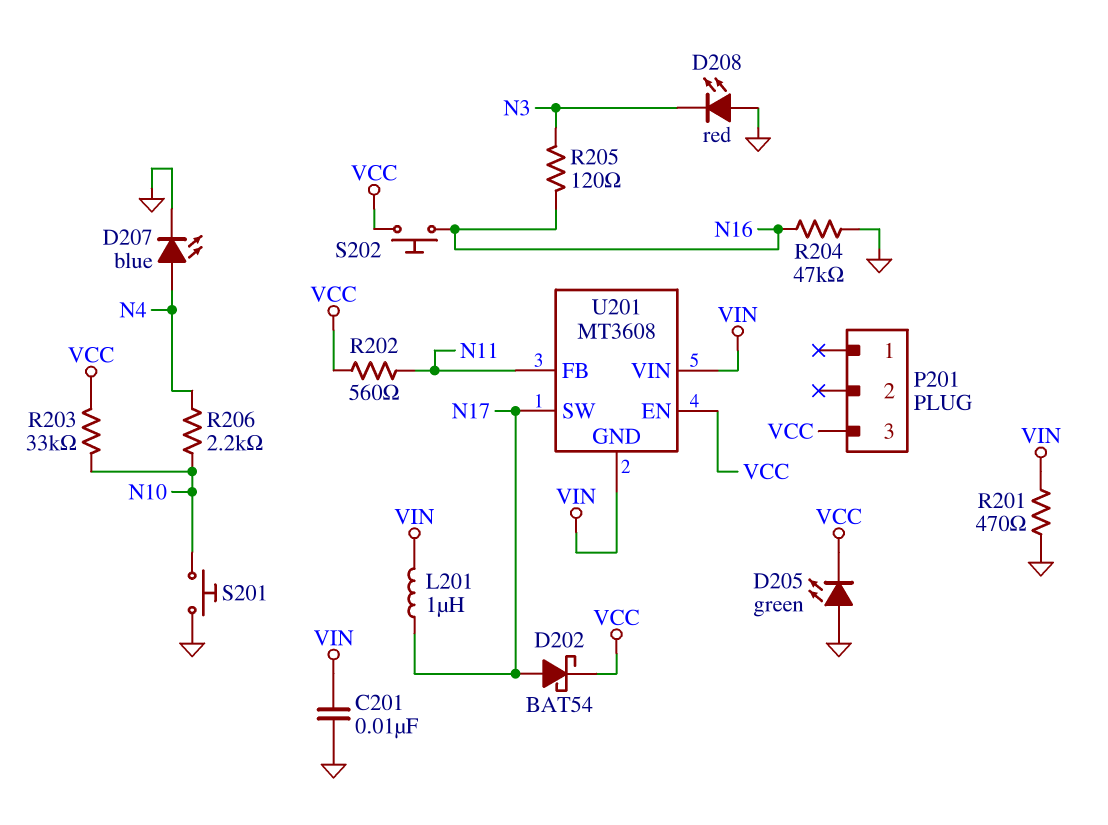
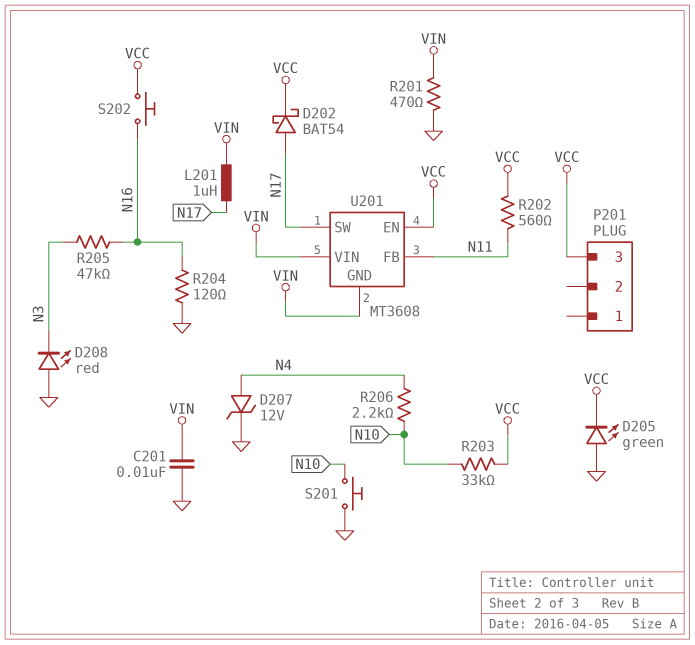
D207: LED blue (A N4, K GND) -> zener 12V (A N4, K GND)
R204: 47k (GND, N16) -> 120 (GND, N16)
R205: 120 (N3, N16) -> 47k (N3, N16)

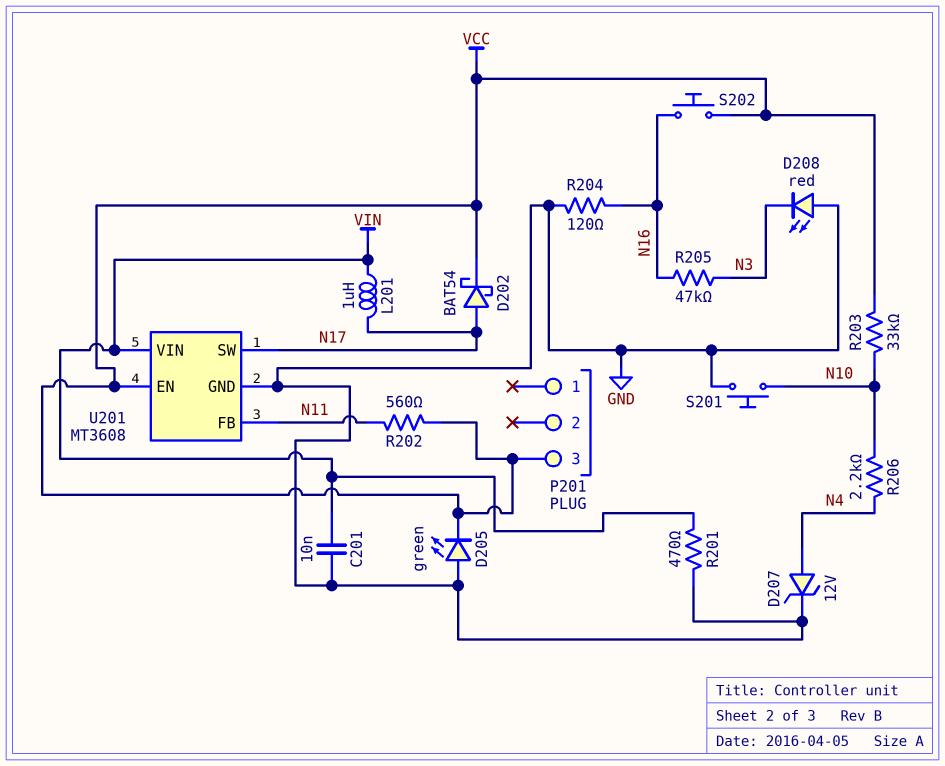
U201 pin GND: VIN -> GND

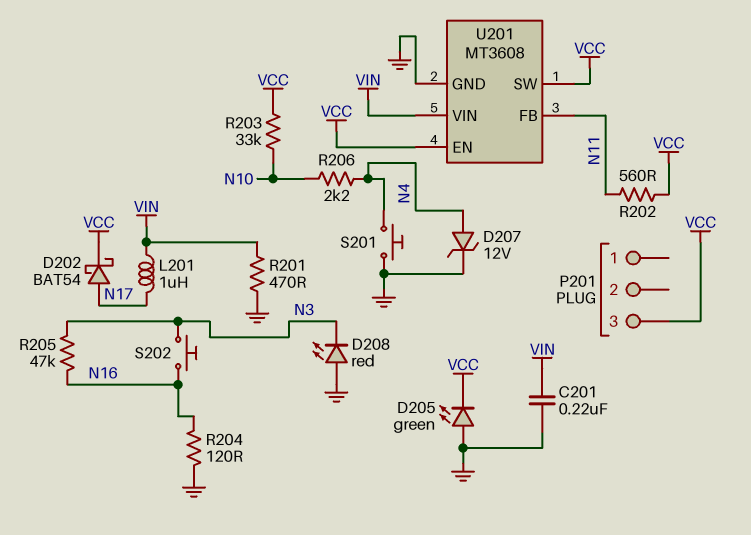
C201: 10nF (GND, VIN) -> 220nF (GND, VIN)
S201: button (GND, N10) -> button (GND, N4)
S202: button (N16, VCC) -> button (N3, N16)
U201 pin SW: N17 -> VCC

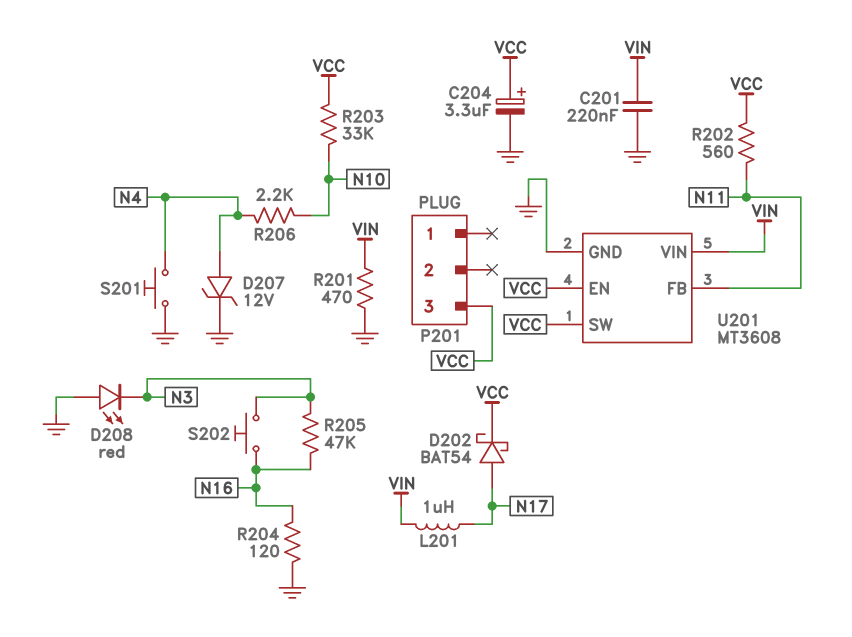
C204: none -> 3.3uF (plus VCC, minus GND)
D205: LED green (A GND, K VCC) -> none

